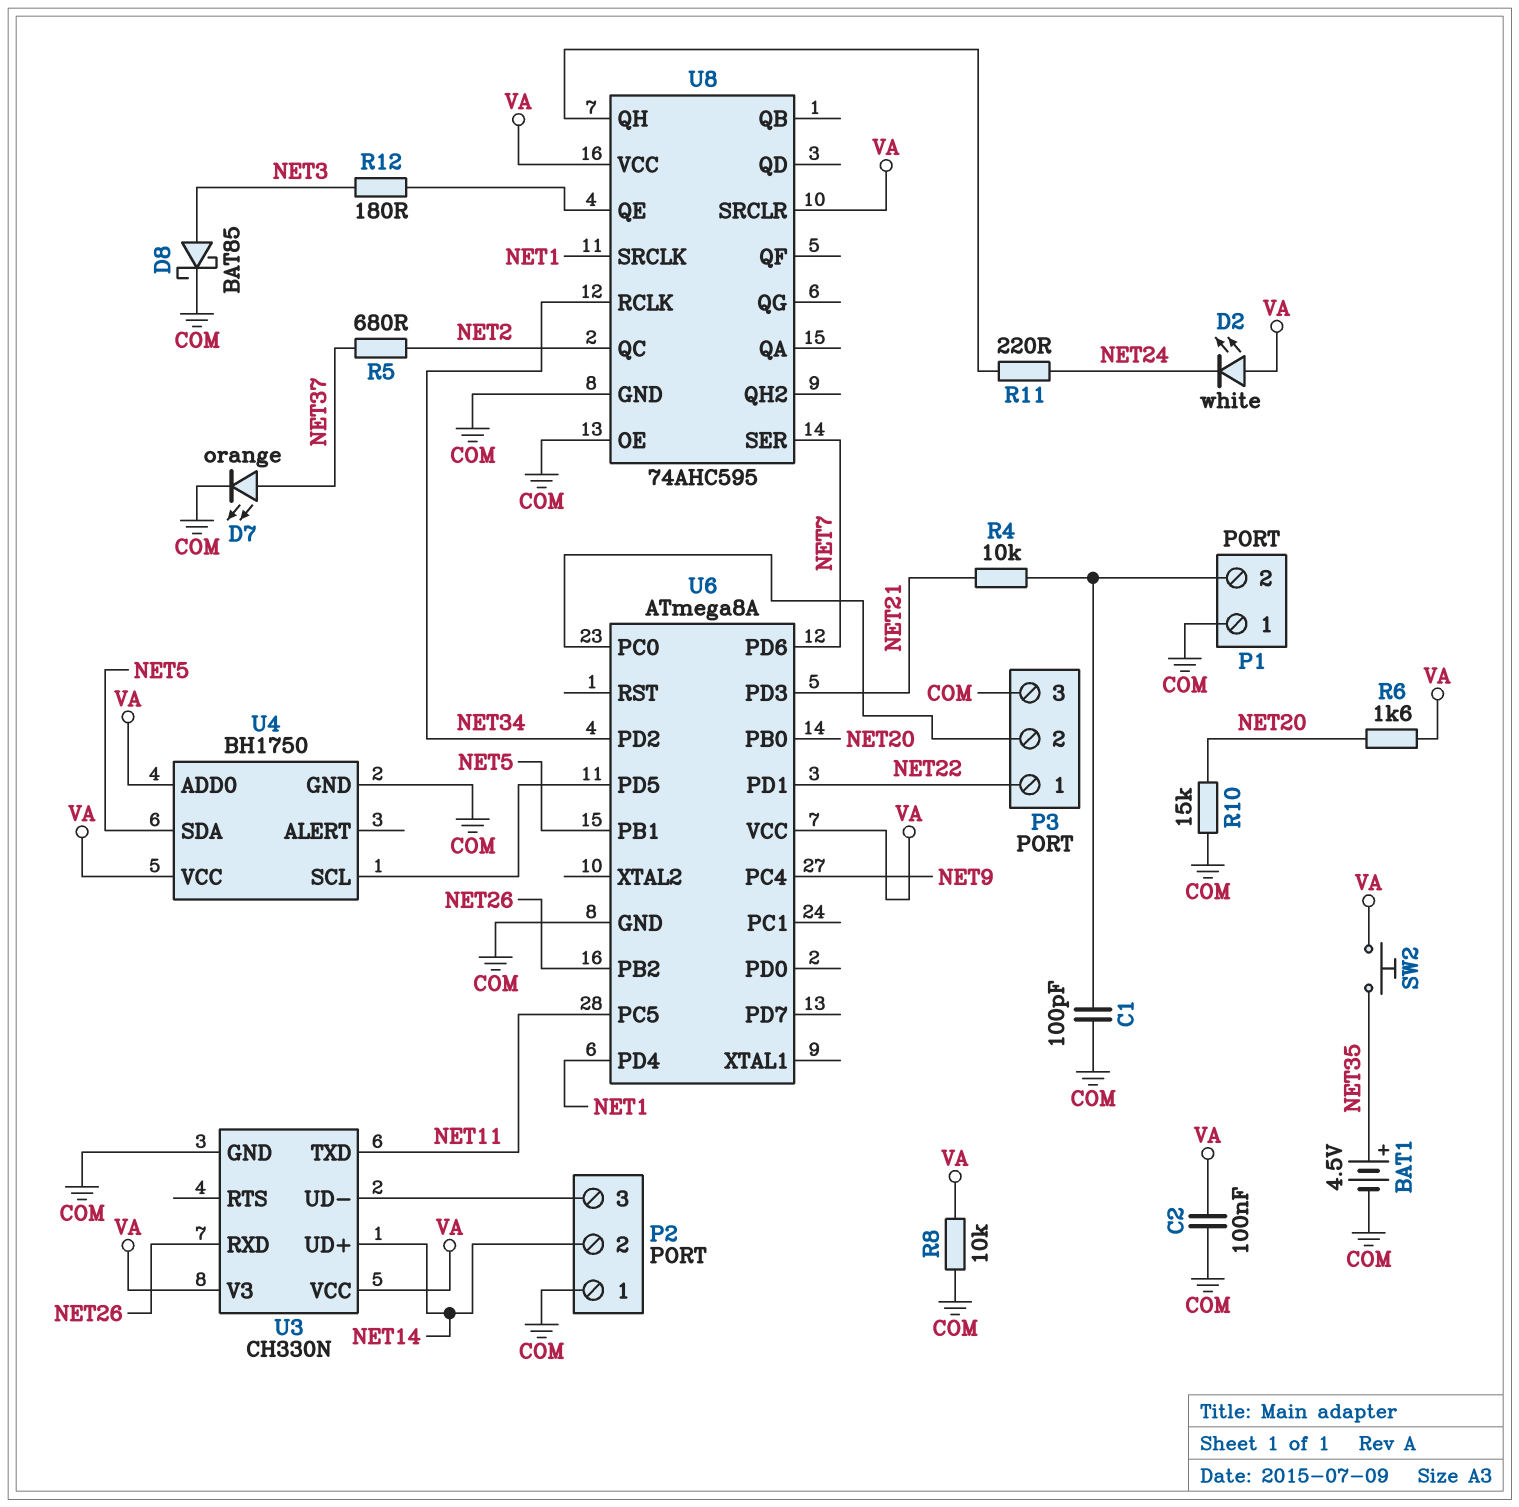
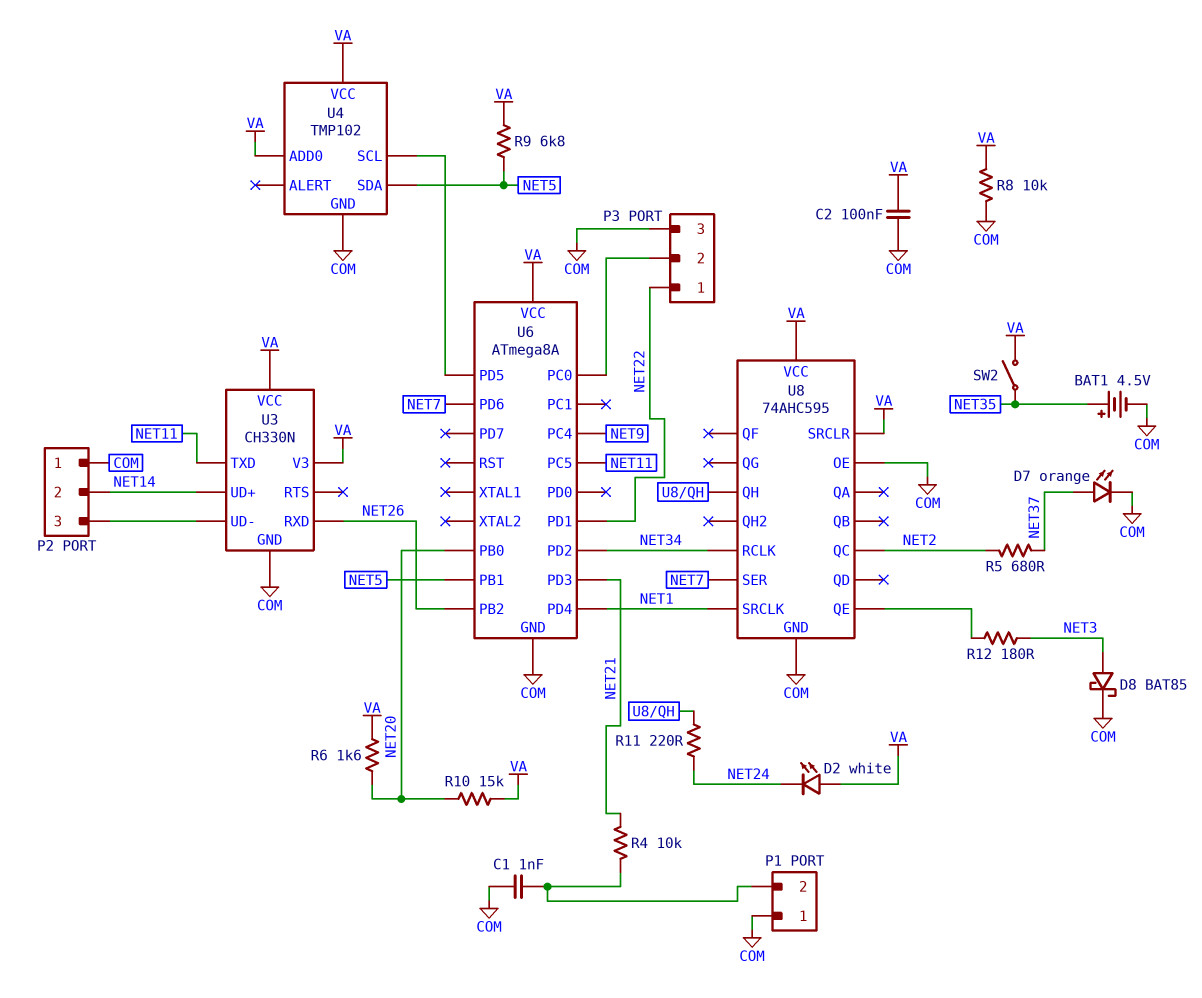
C1: 100pF (COM, P1/2) -> 1nF (COM, P1/2)
R9: none -> 6.8k (NET5, VA)
R10: 15k (COM, NET20) -> 15k (NET20, VA)
SW2: button (NET35, VA) -> switch (NET35, VA)
U4: BH1750 -> TMP102

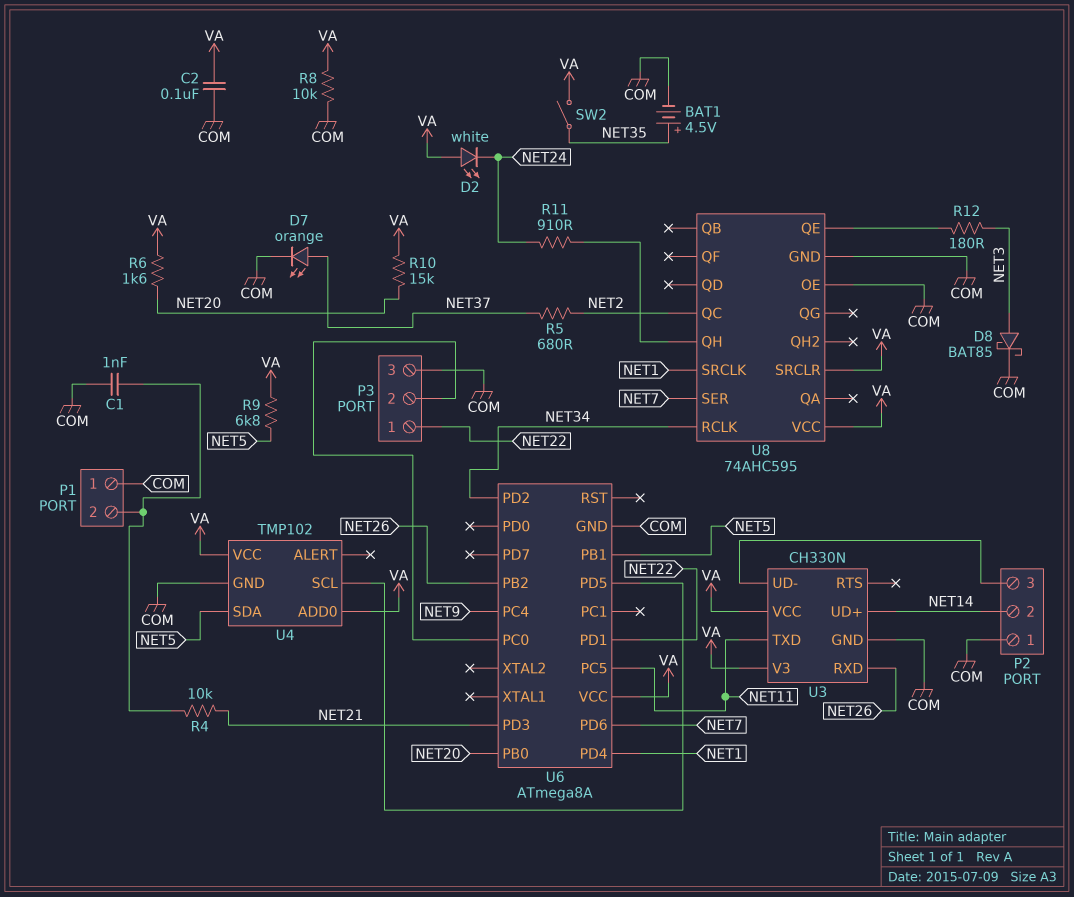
R11: 220 (NET24, U8/QH) -> 910 (NET24, U8/QH)

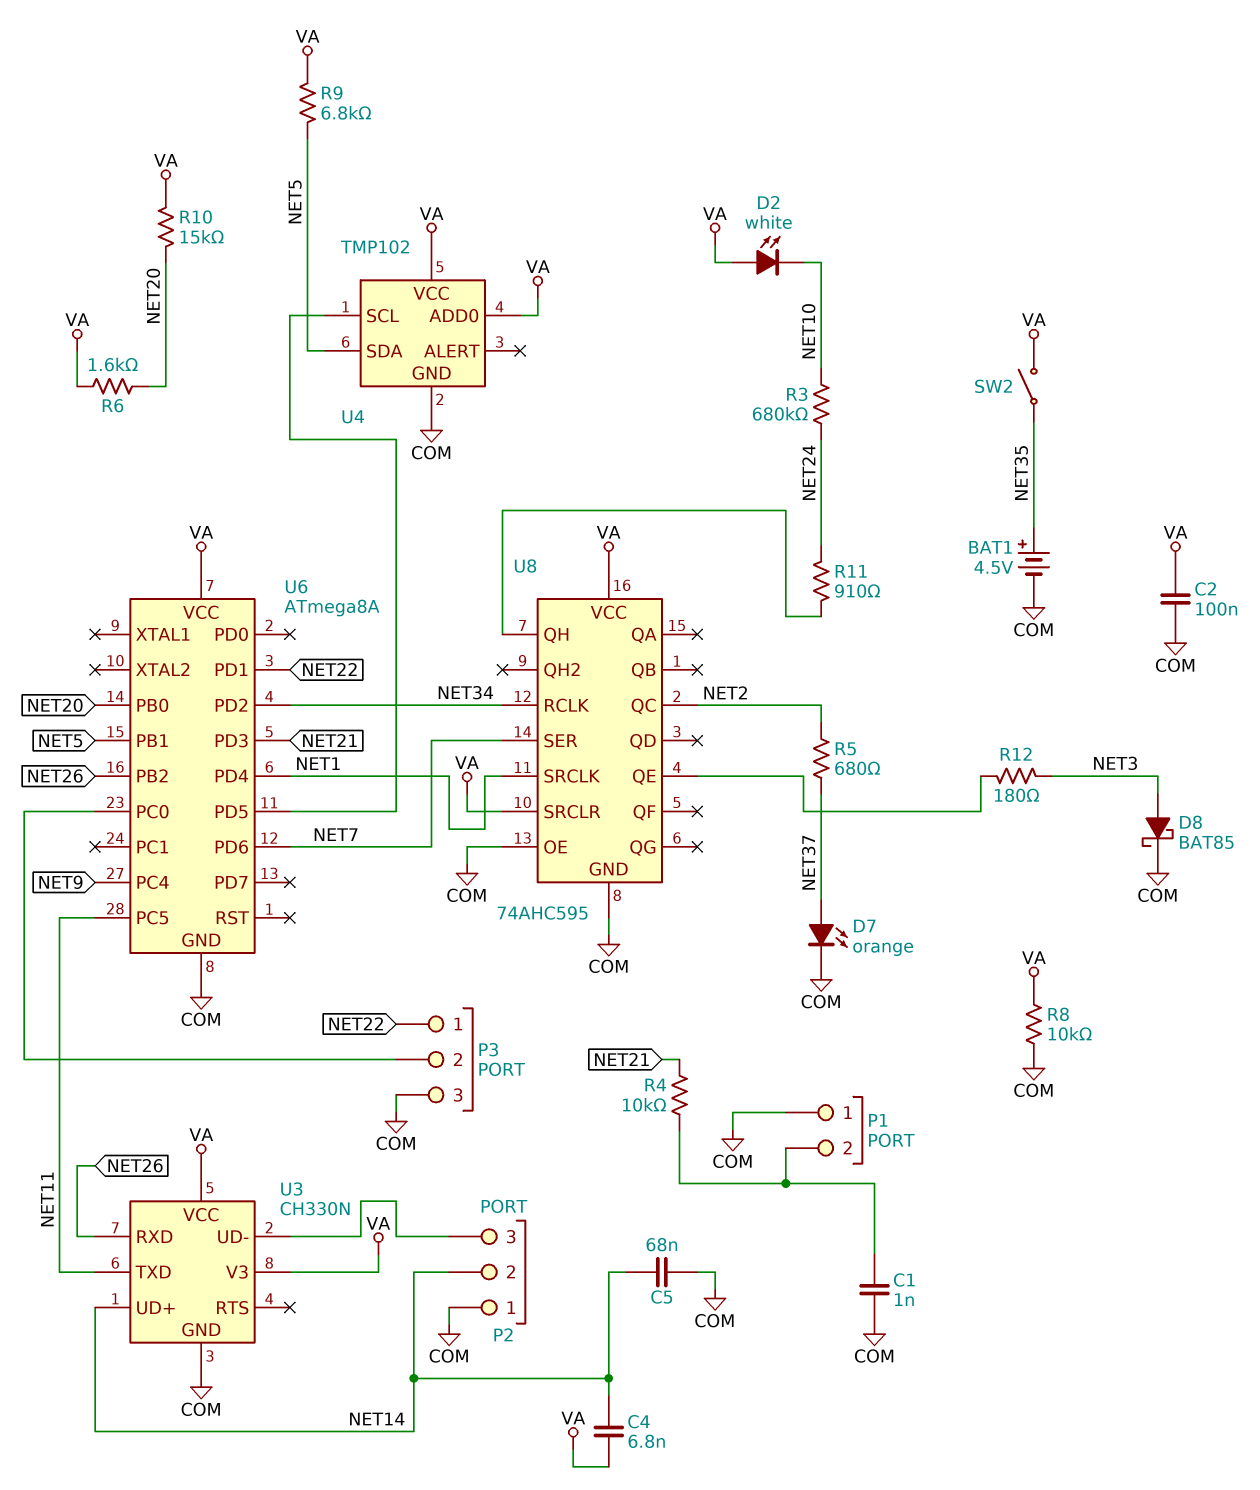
C4: none -> 6.8nF (NET14, VA)
C5: none -> 68nF (COM, NET14)
D2: LED white (A VA, K NET24) -> LED white (A VA, K NET10)
R3: none -> 680k (NET10, NET24)

